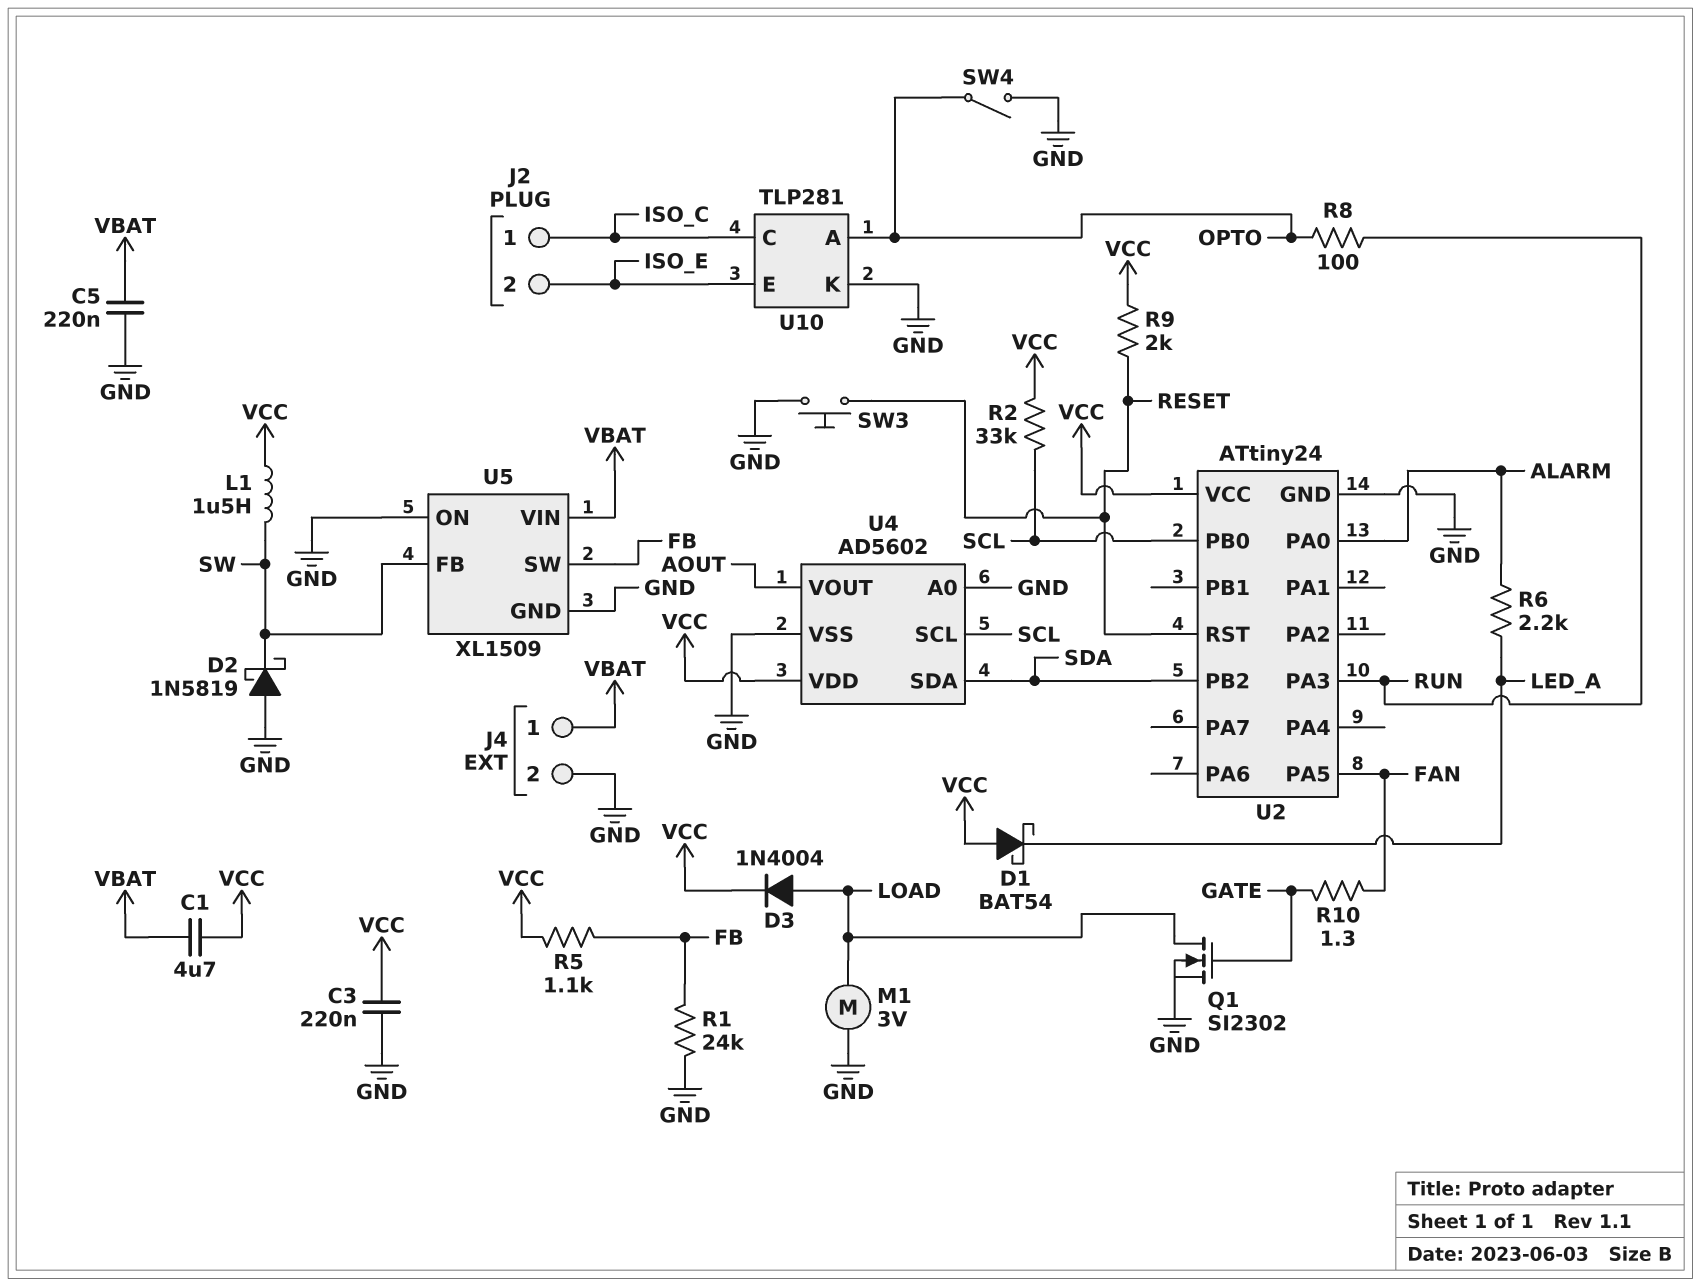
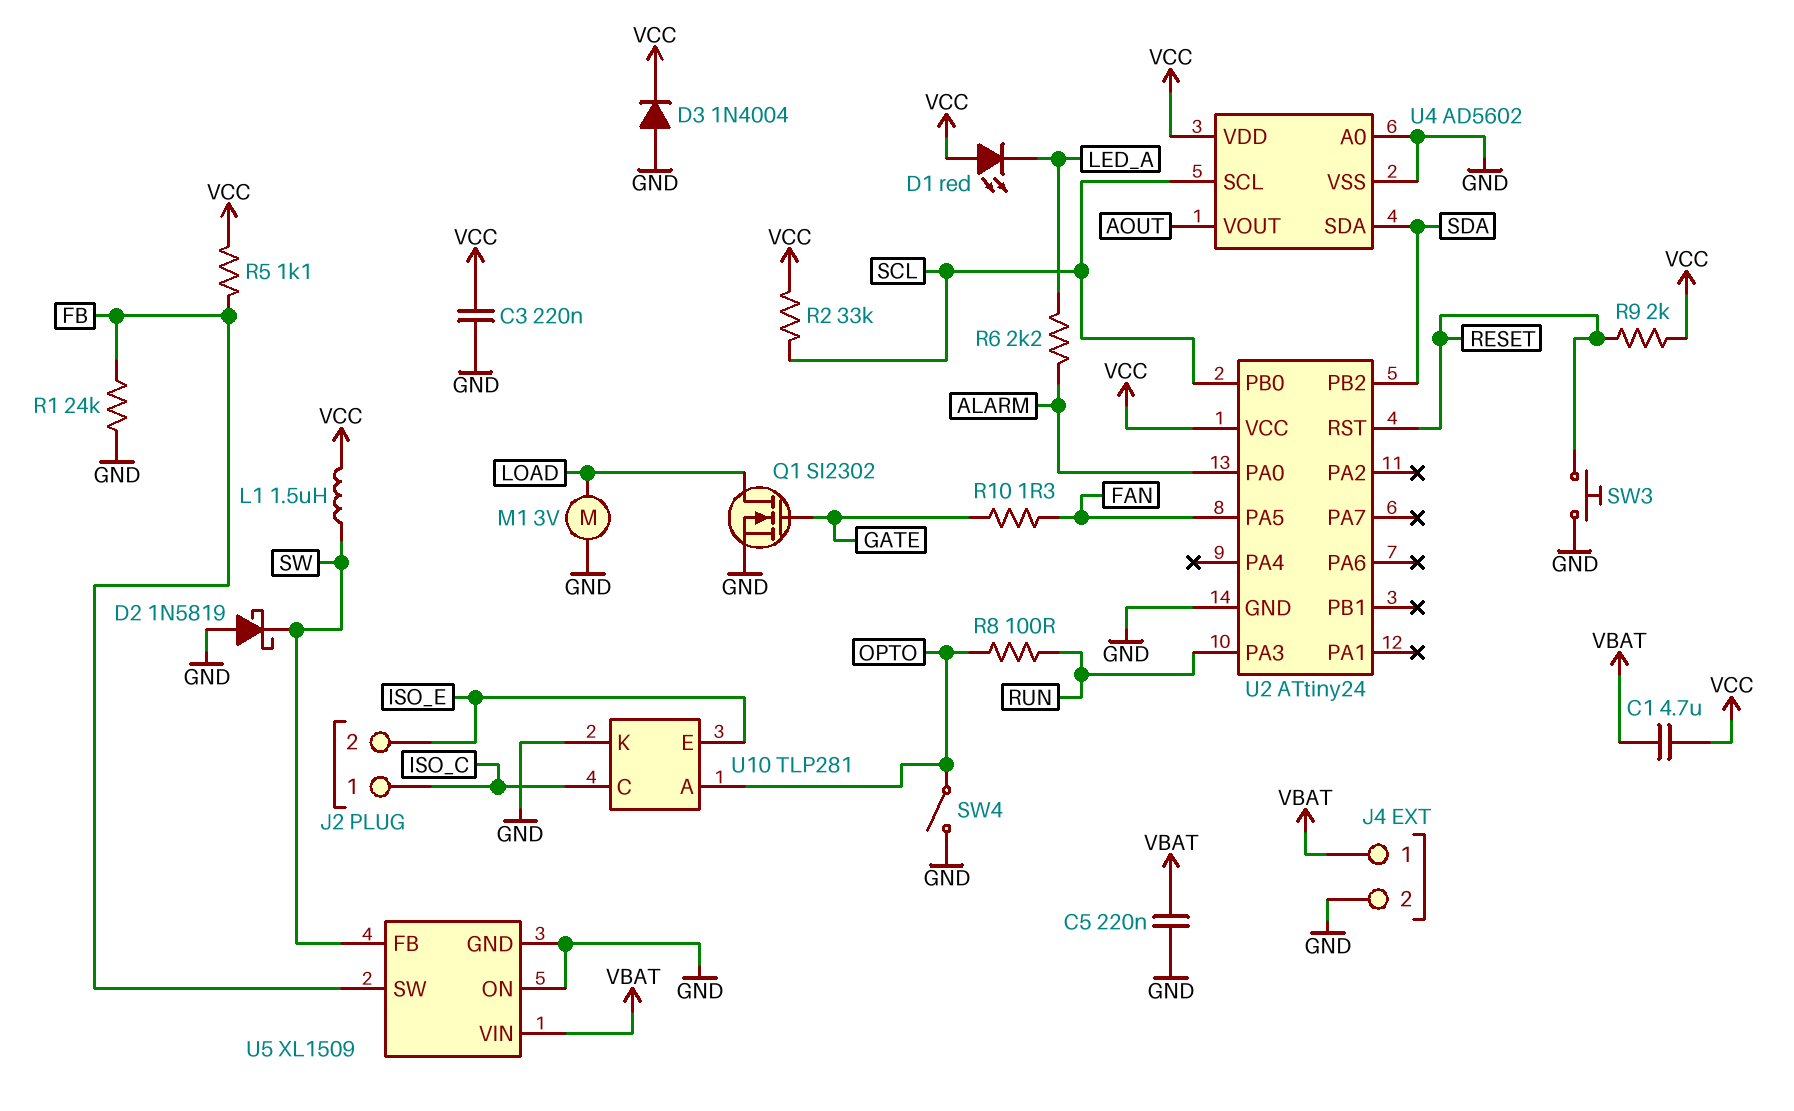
D1: schottky BAT54 (A VCC, K LED_A) -> LED red (A VCC, K LED_A)
D3: diode 1N4004 (A LOAD, K VCC) -> diode 1N4004 (A GND, K VCC)

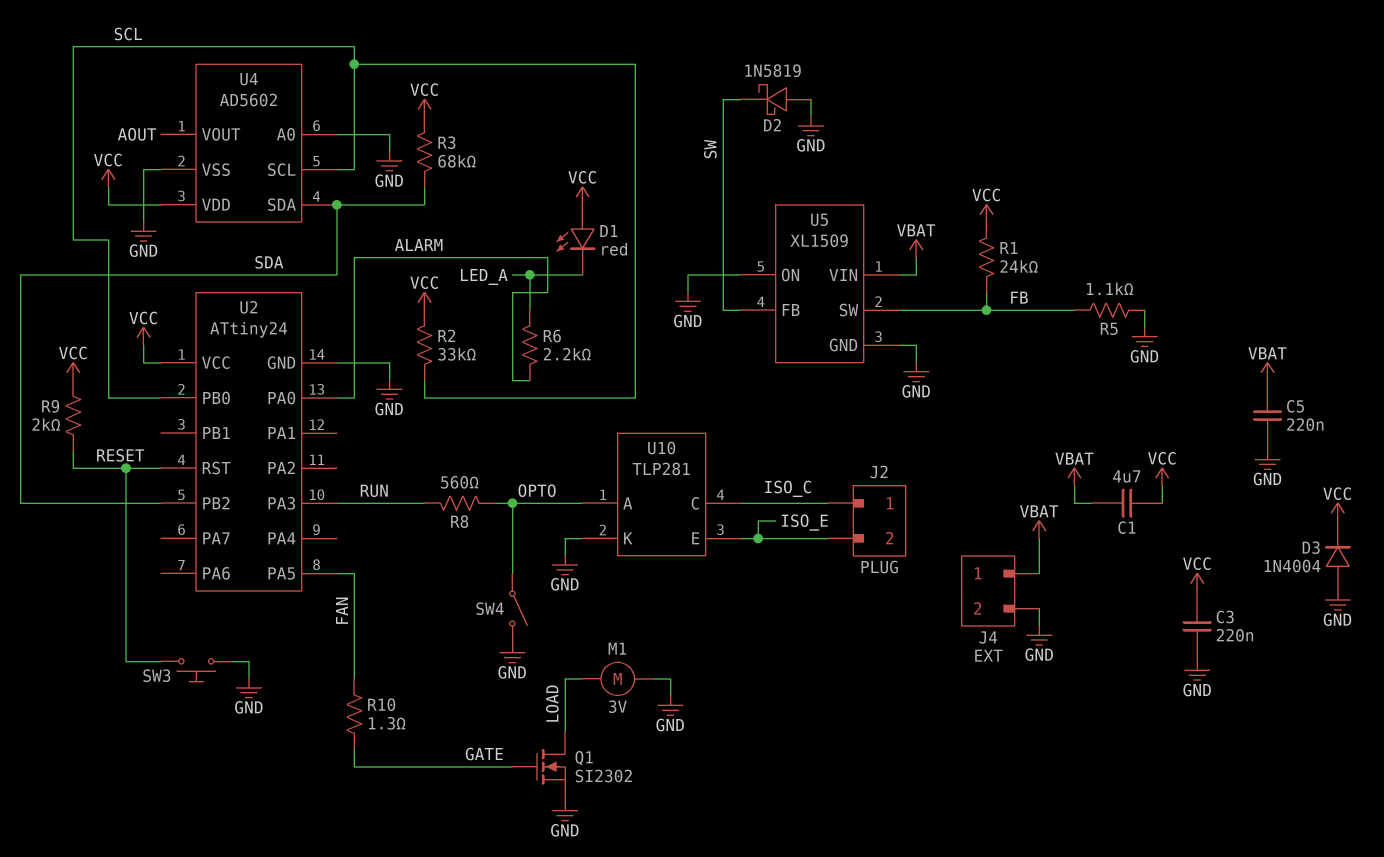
L1: 1.5uH (SW, VCC) -> none
R1: 24k (FB, GND) -> 24k (FB, VCC)
R3: none -> 68k (SDA, VCC)
R5: 1.1k (FB, VCC) -> 1.1k (FB, GND)
R8: 100 (OPTO, RUN) -> 560 (OPTO, RUN)

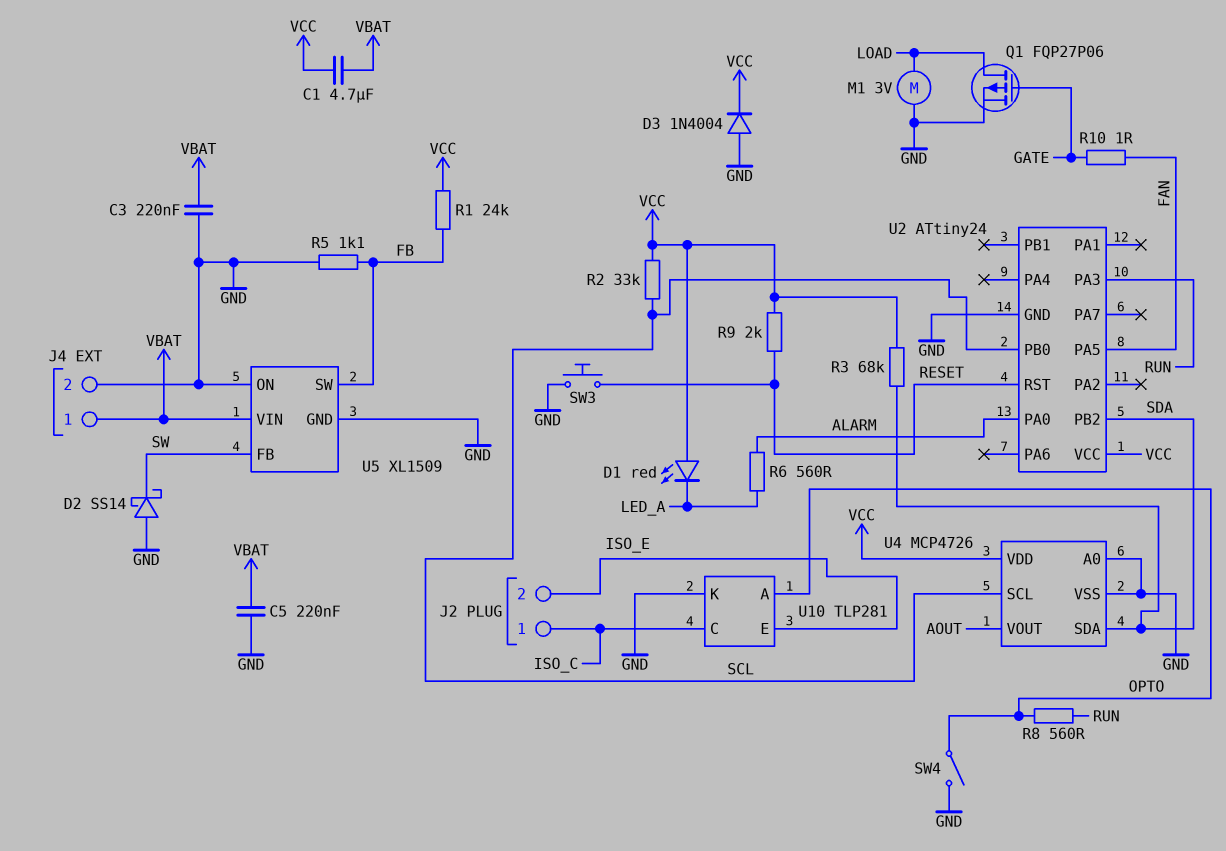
C3: 220nF (GND, VCC) -> 220nF (GND, VBAT)
D2: schottky 1N5819 (A GND, K SW) -> schottky SS14 (A GND, K SW)
Q1: NMOS SI2302 (G GATE, D LOAD, S GND) -> PMOS FQP27P06 (G GATE, D LOAD, S GND)
R6: 2.2k (ALARM, LED_A) -> 560 (ALARM, LED_A)
R10: 1.3 (FAN, GATE) -> 1 (FAN, GATE)
U4: AD5602 -> MCP4726

